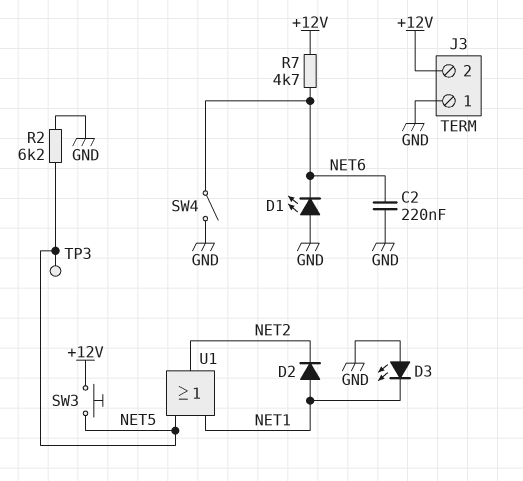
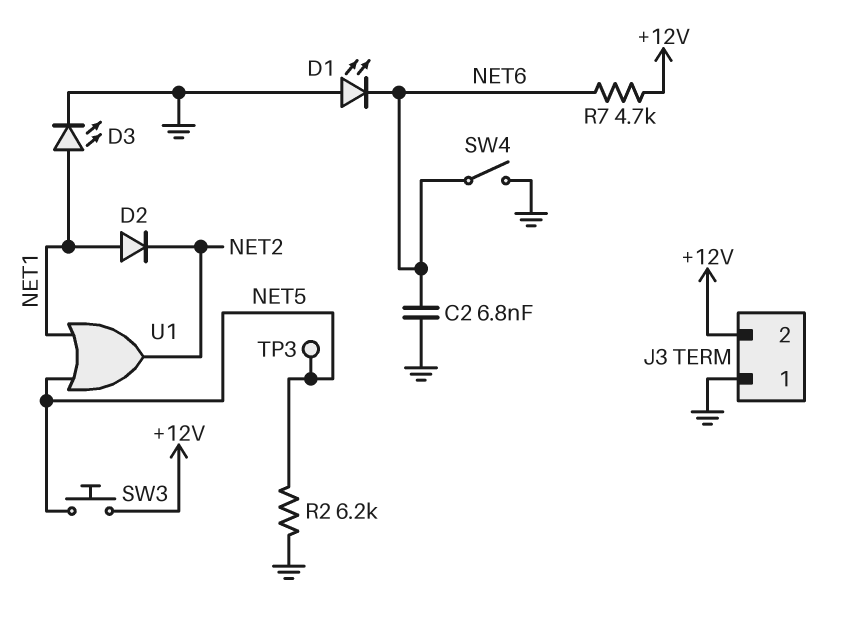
C2: 220nF (GND, NET6) -> 6.8nF (GND, NET6)
D3: LED (A GND, K NET1) -> LED (A NET1, K GND)

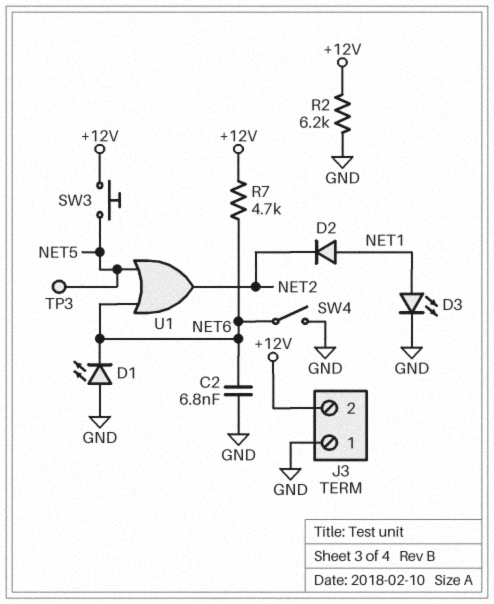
R2: 6.2k (GND, NET5) -> 6.2k (+12V, GND)
U1: OR (in NET1, in NET5, out NET2) -> OR (in NET5, in NET6, out NET2)

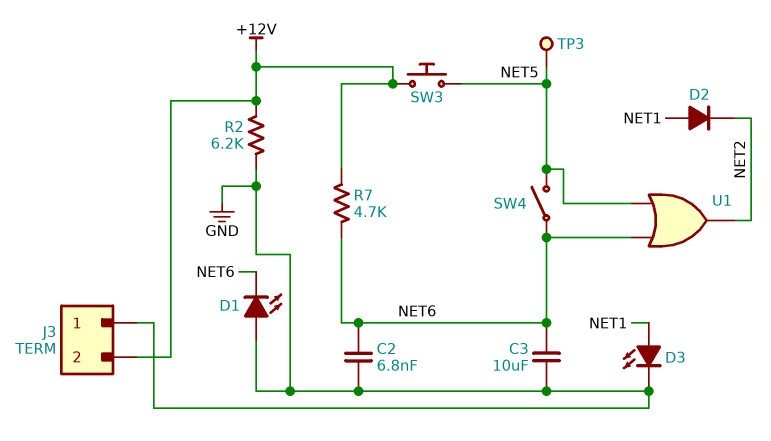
C3: none -> 10uF (GND, NET6)
SW4: switch (GND, NET6) -> switch (NET5, NET6)

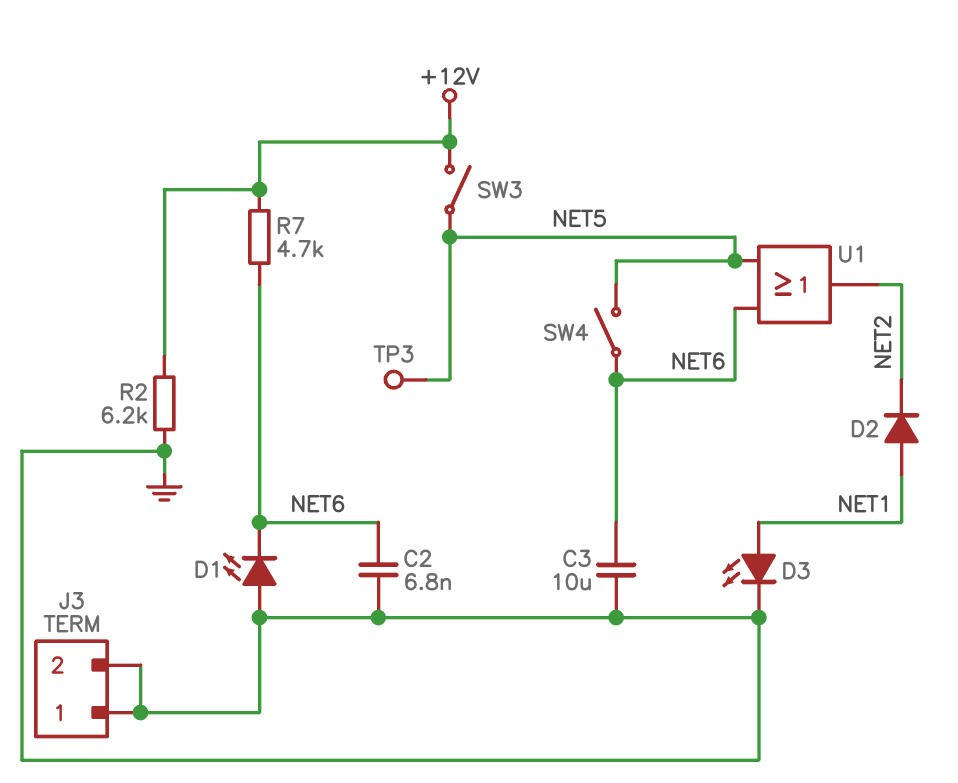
J3 pin 2: +12V -> GND
SW3: button (+12V, NET5) -> switch (+12V, NET5)

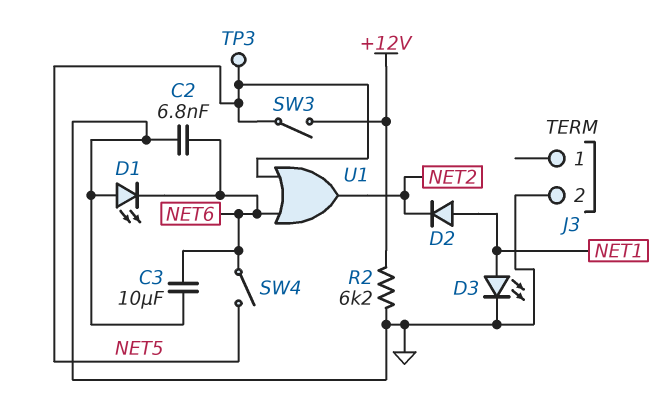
J3 pin 1: GND -> none
R7: 4.7k (+12V, NET6) -> none

